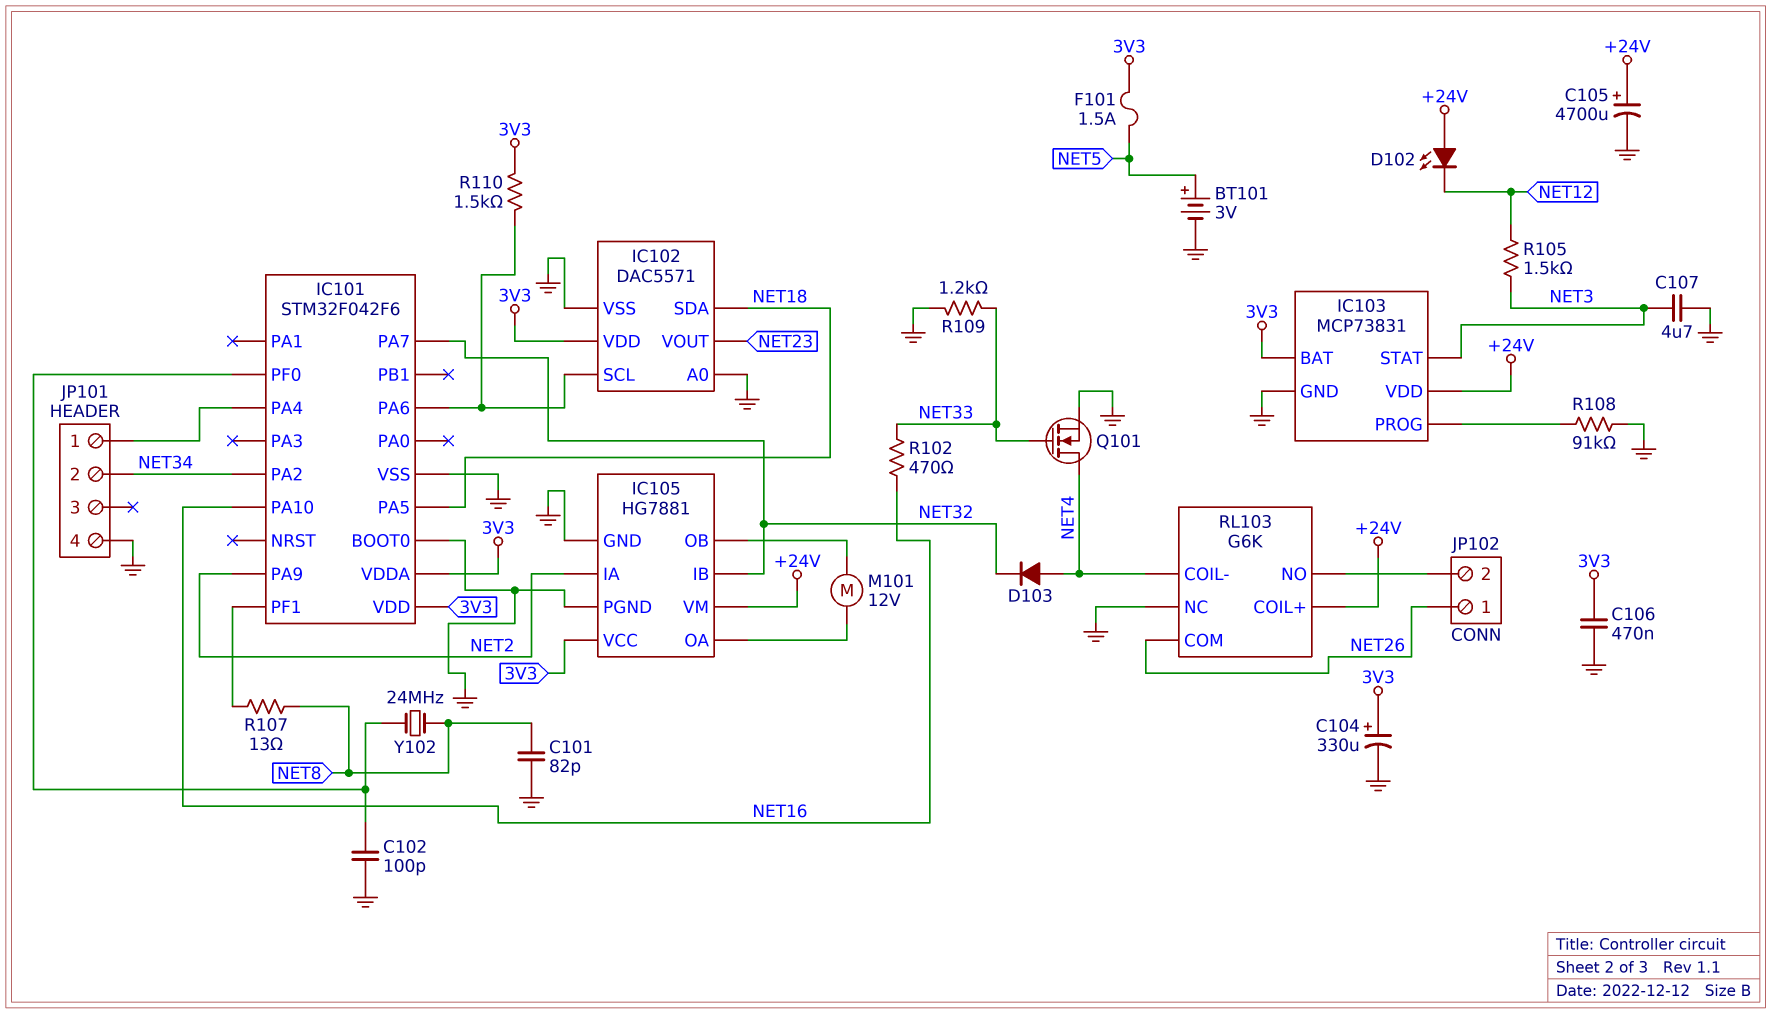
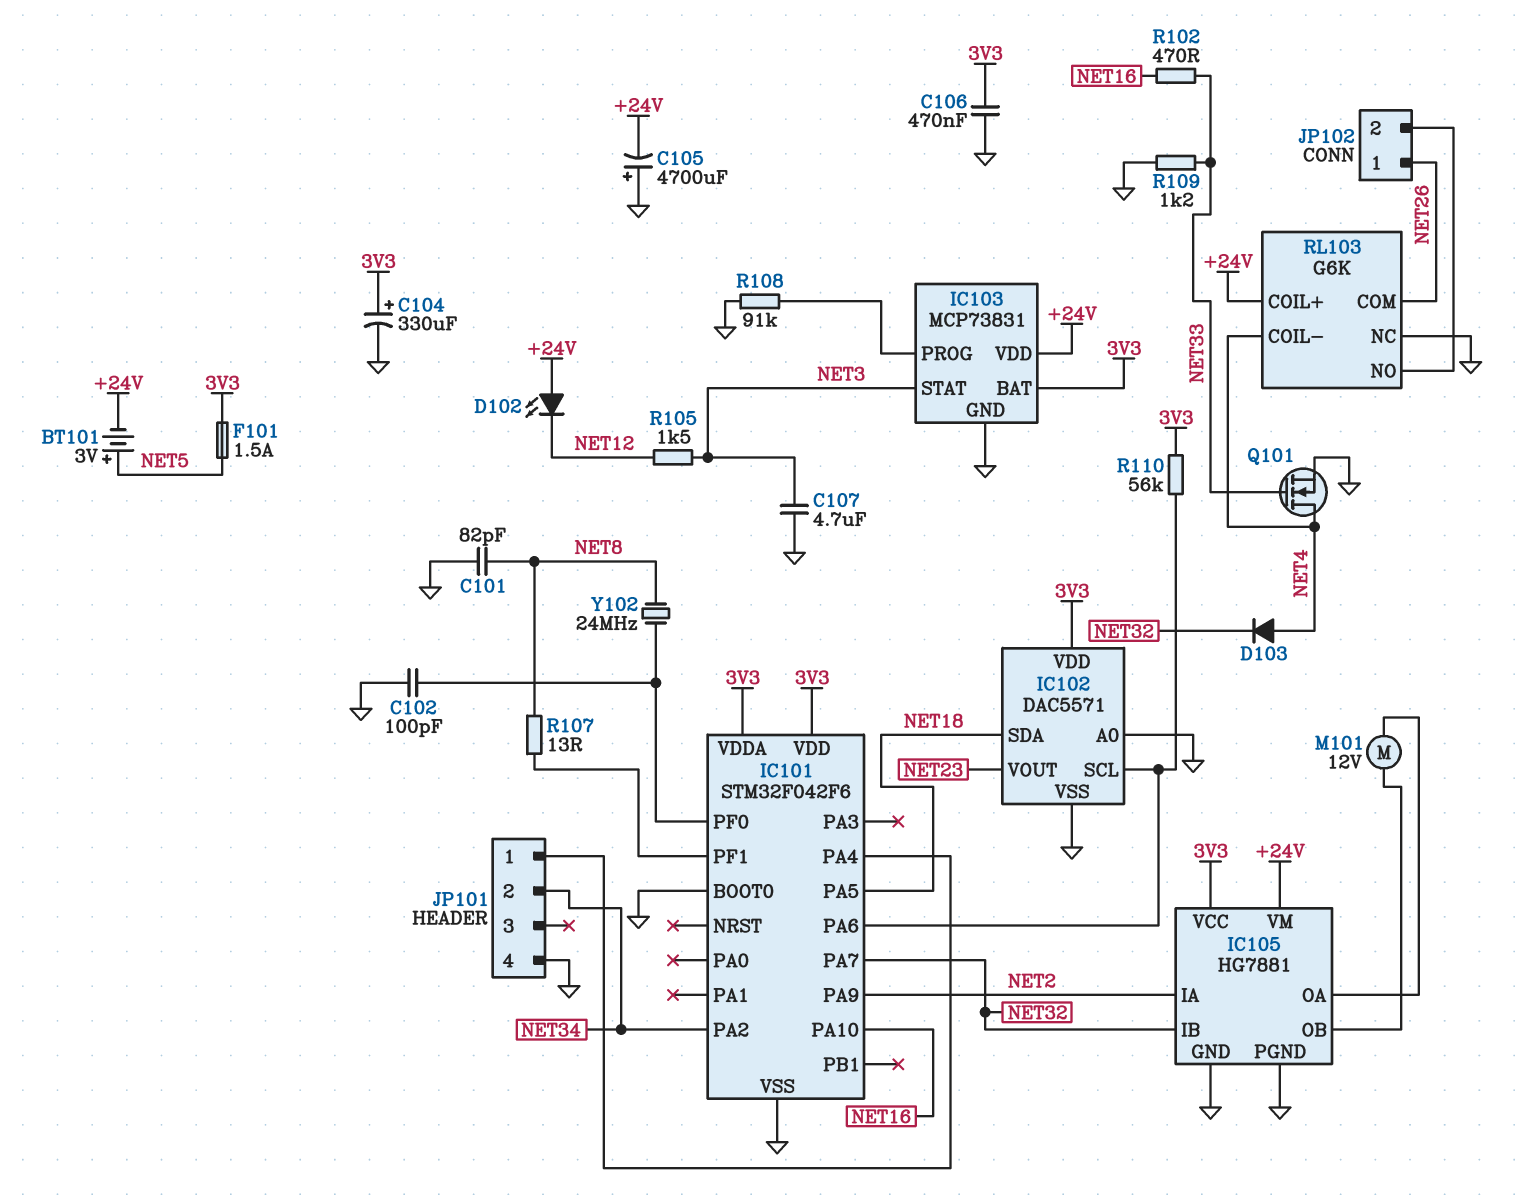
BT101: 3V (plus NET5, minus GND) -> 3V (plus NET5, minus +24V)
C105: 4700uF (plus +24V, minus GND) -> 4700uF (plus GND, minus +24V)
R110: 1.5k (3V3, IC101/PA6) -> 56k (3V3, IC101/PA6)

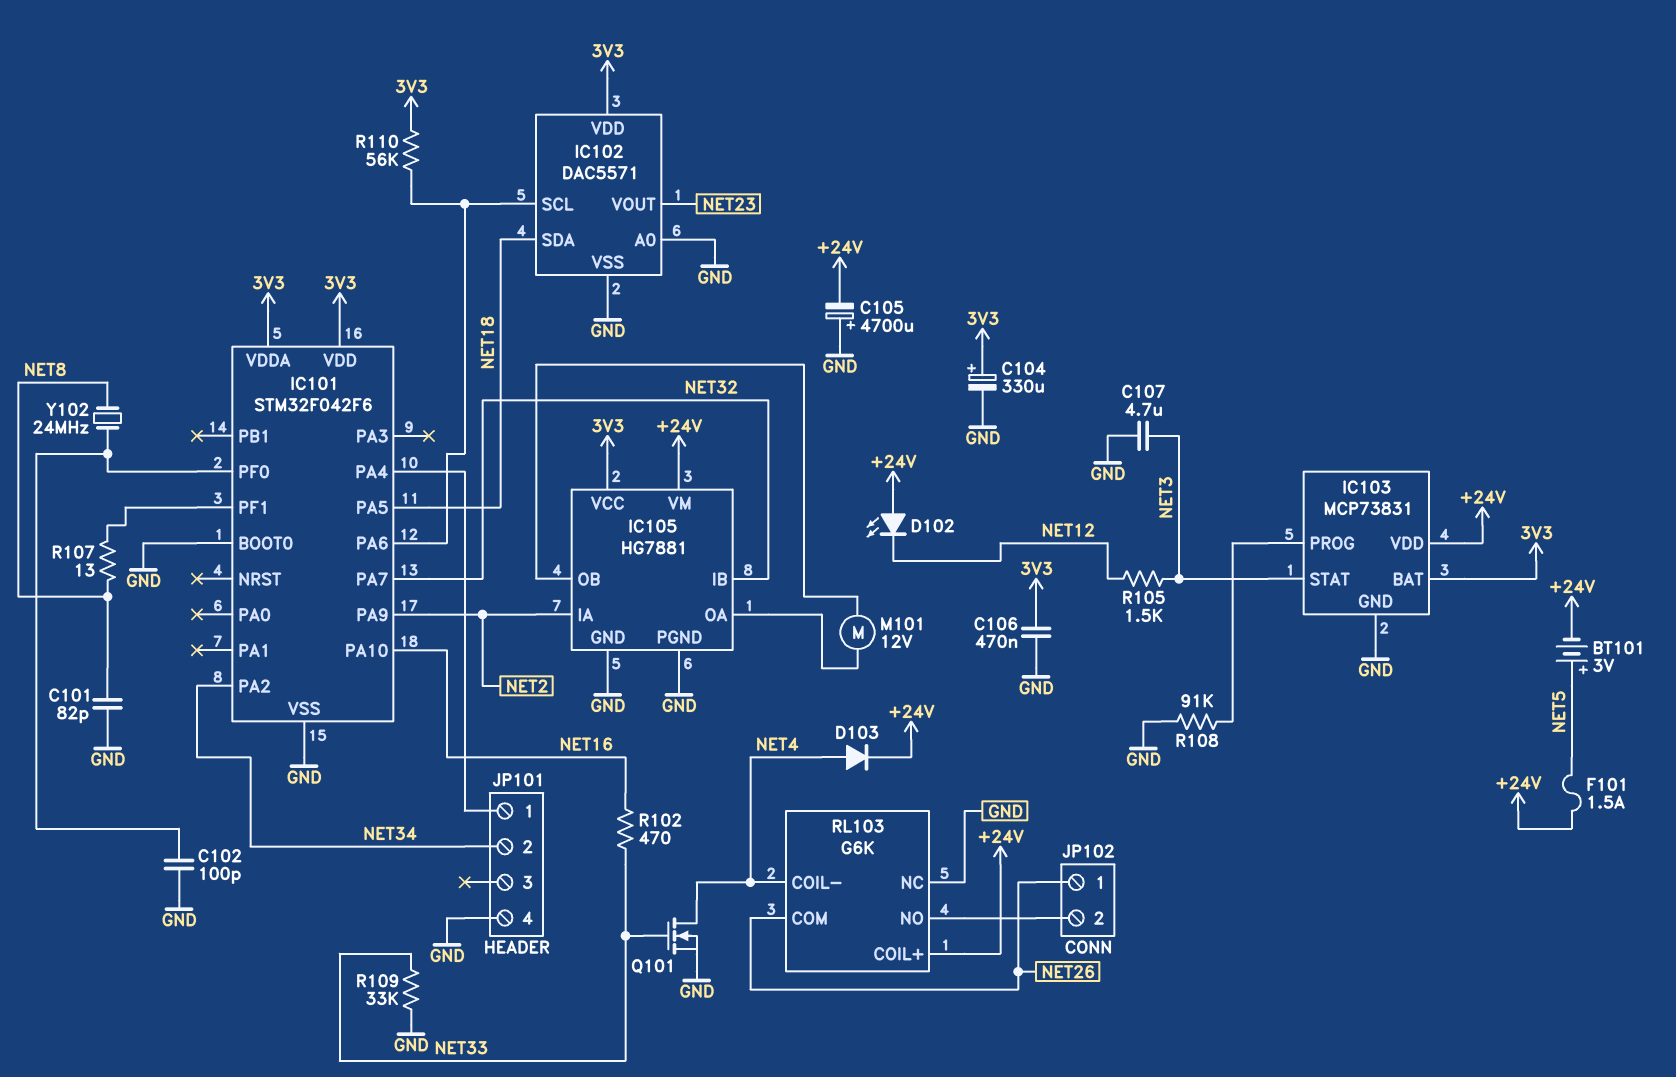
D103: diode (A NET4, K NET32) -> diode (A NET4, K +24V)
F101: 1.5A (3V3, NET5) -> 1.5A (+24V, NET5)
R109: 1.2k (GND, NET33) -> 33k (GND, NET33)

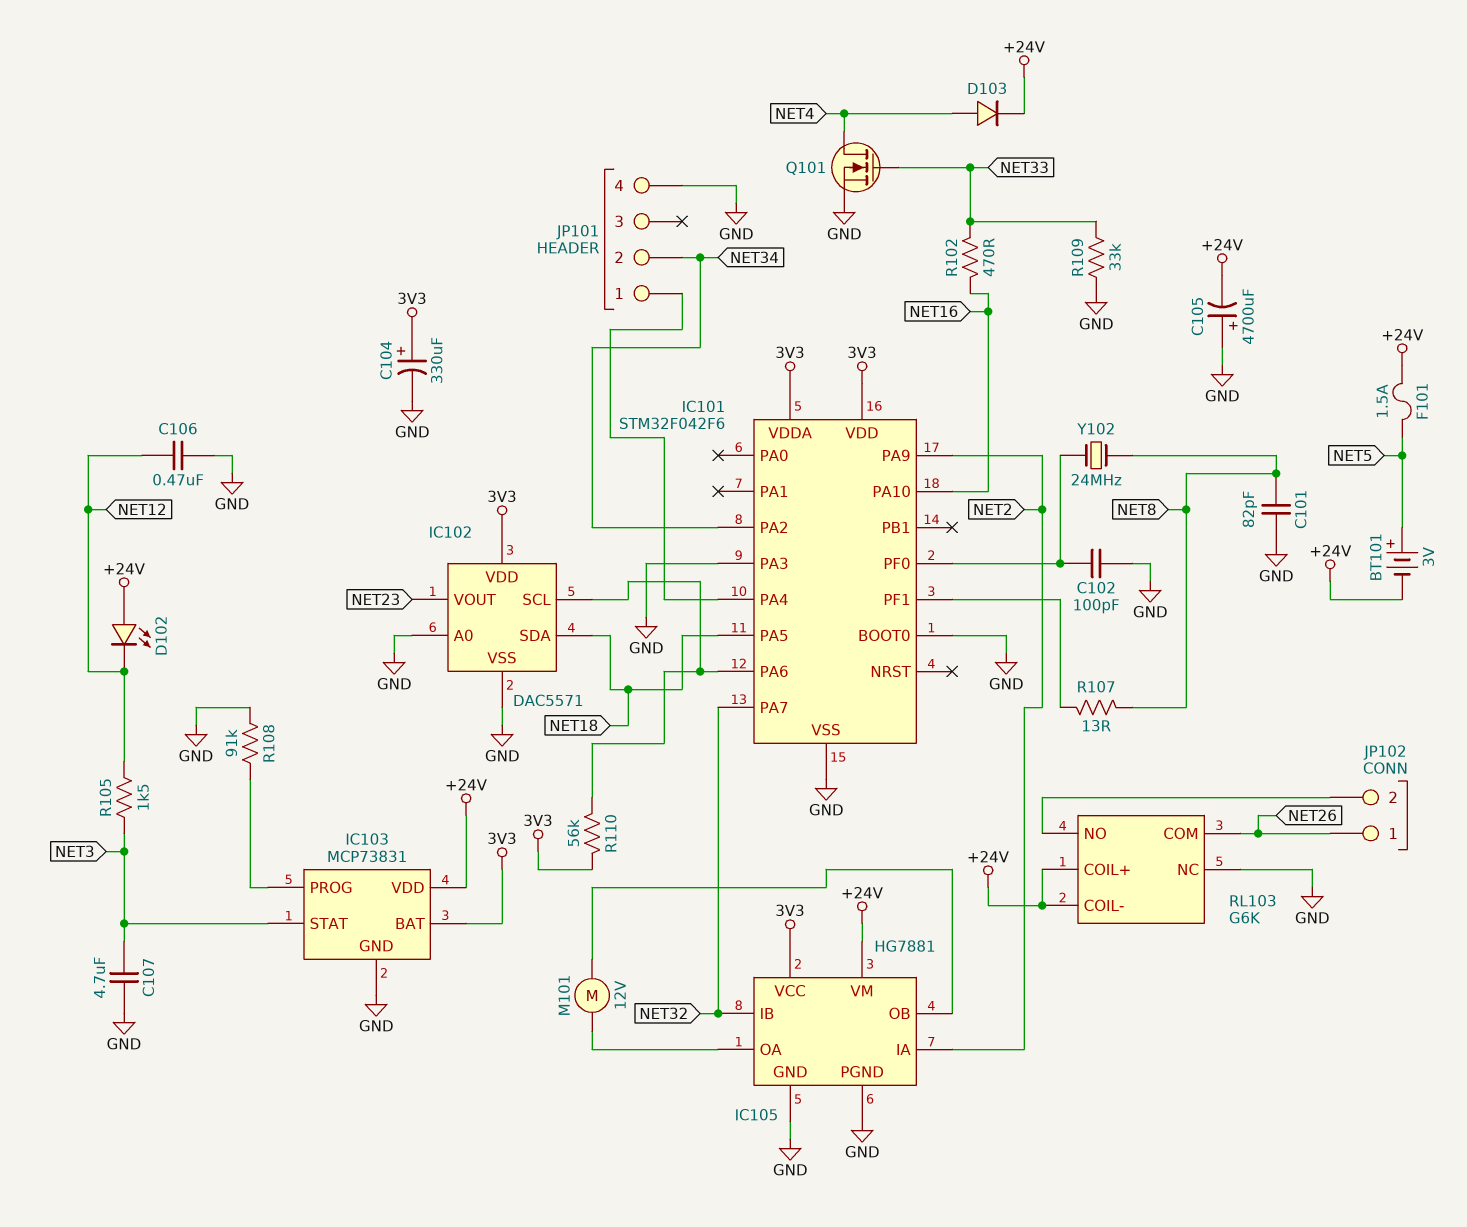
C106: 470nF (3V3, GND) -> 470nF (GND, NET12)
IC101 pin PA3: none -> GND
RL103 pin COIL-: NET4 -> +24V

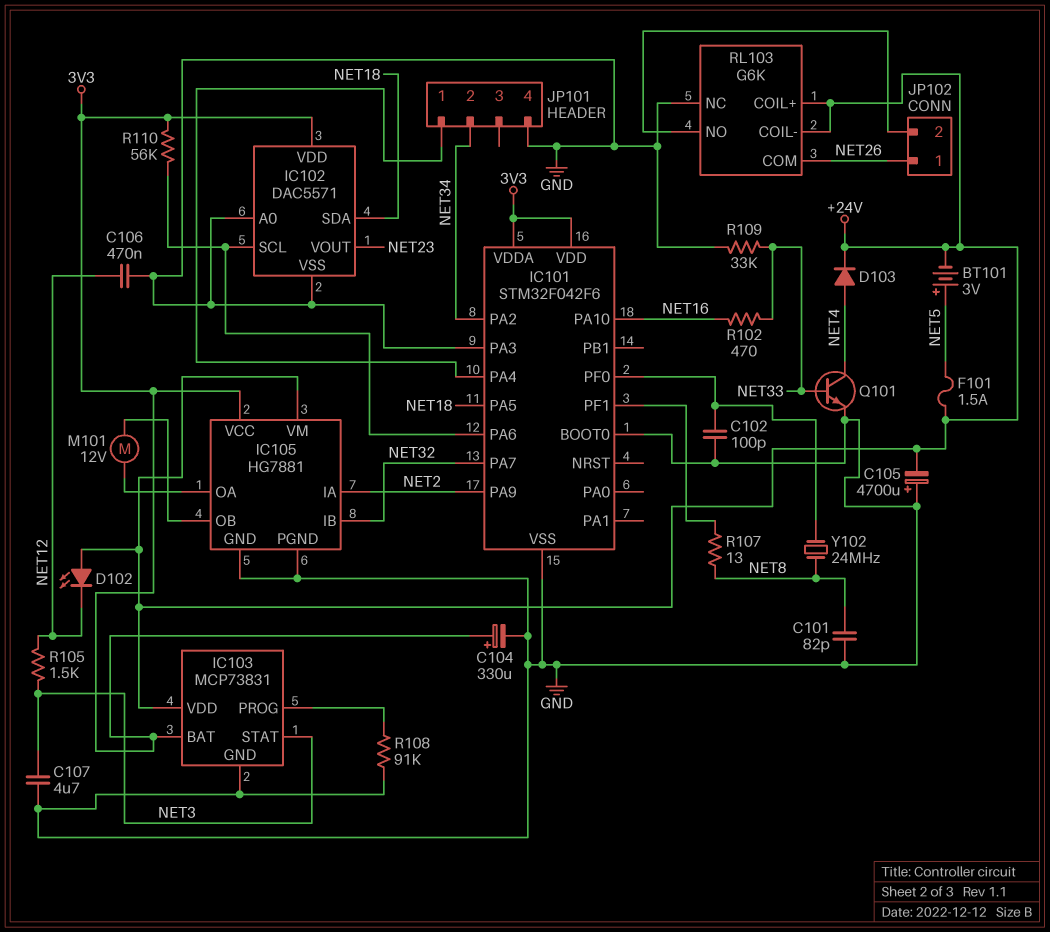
Q101: NMOS (G NET33, D NET4, S GND) -> NPN (B NET33, C NET4, E GND)

